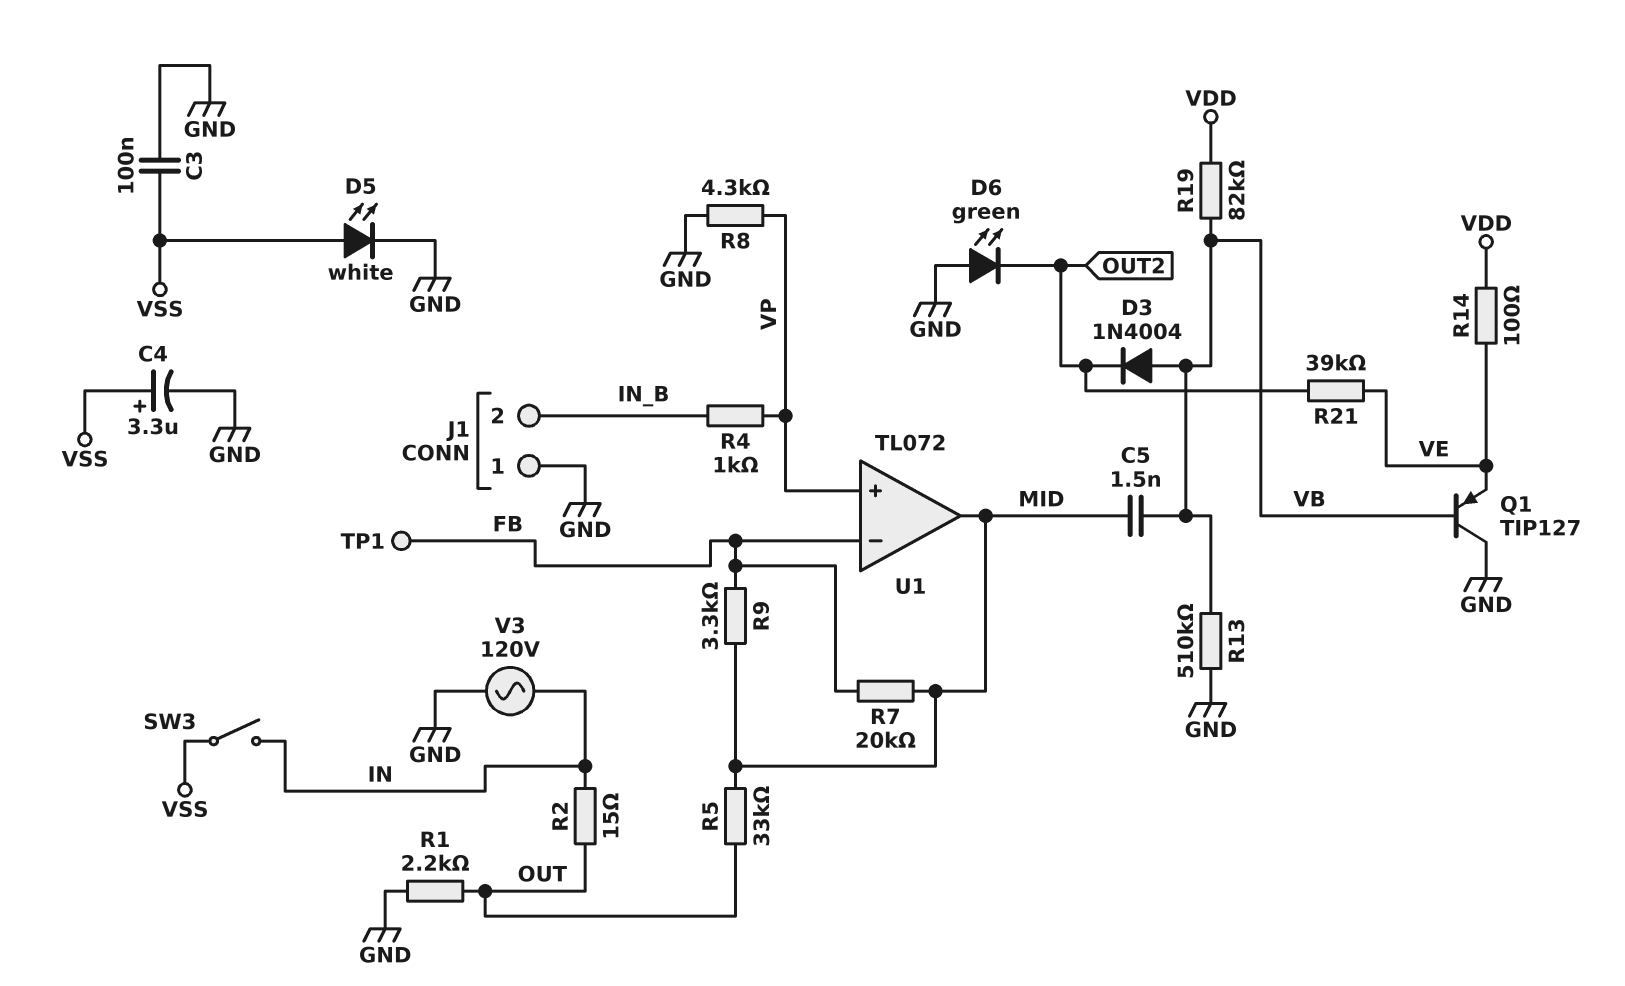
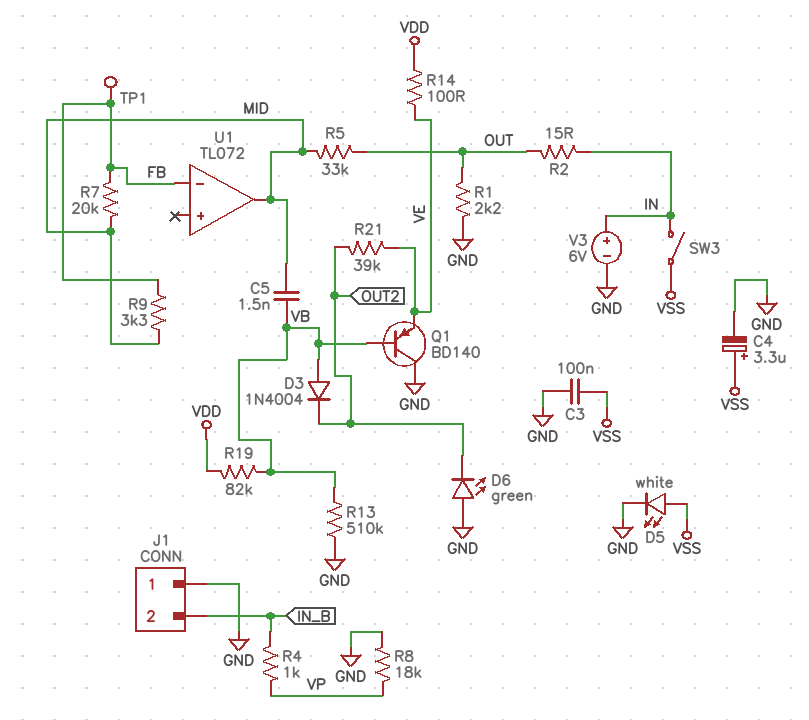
Q1: PNP TIP127 (B VB, C GND, E VE) -> PNP BD140 (B VB, C GND, E VE)
R8: 4.3k (GND, VP) -> 18k (GND, VP)
U1 pin in+: VP -> none
V3: AC 120V (GND, IN) -> 6V (plus IN, minus GND)

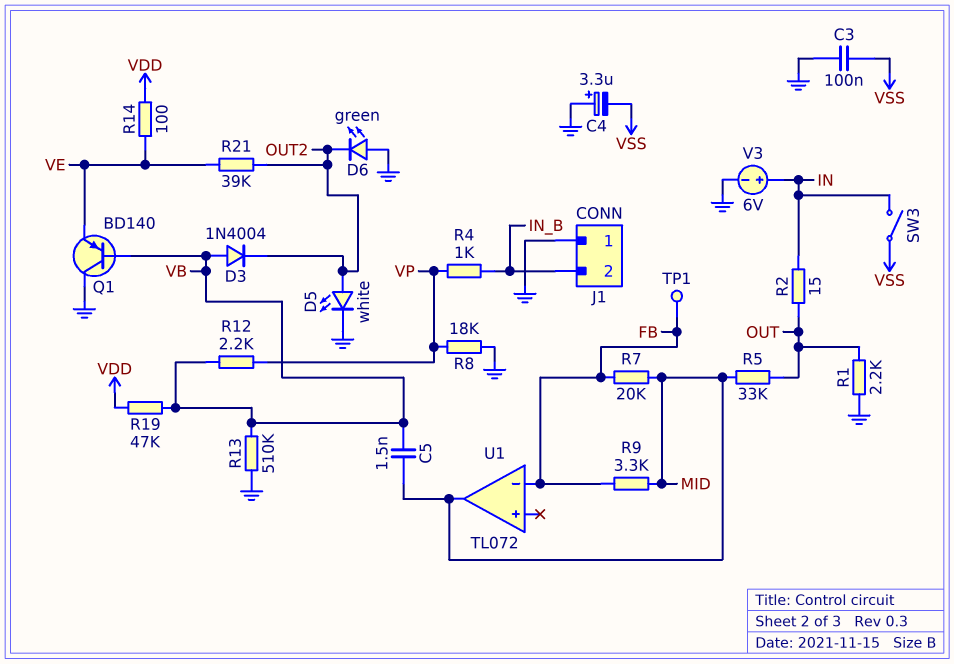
C4: 3.3uF (plus VSS, minus GND) -> 3.3uF (plus GND, minus VSS)
D5: LED white (A VSS, K GND) -> LED white (A OUT2, K GND)
R12: none -> 2.2k (VB, VP)
R19: 82k (VB, VDD) -> 47k (VB, VDD)

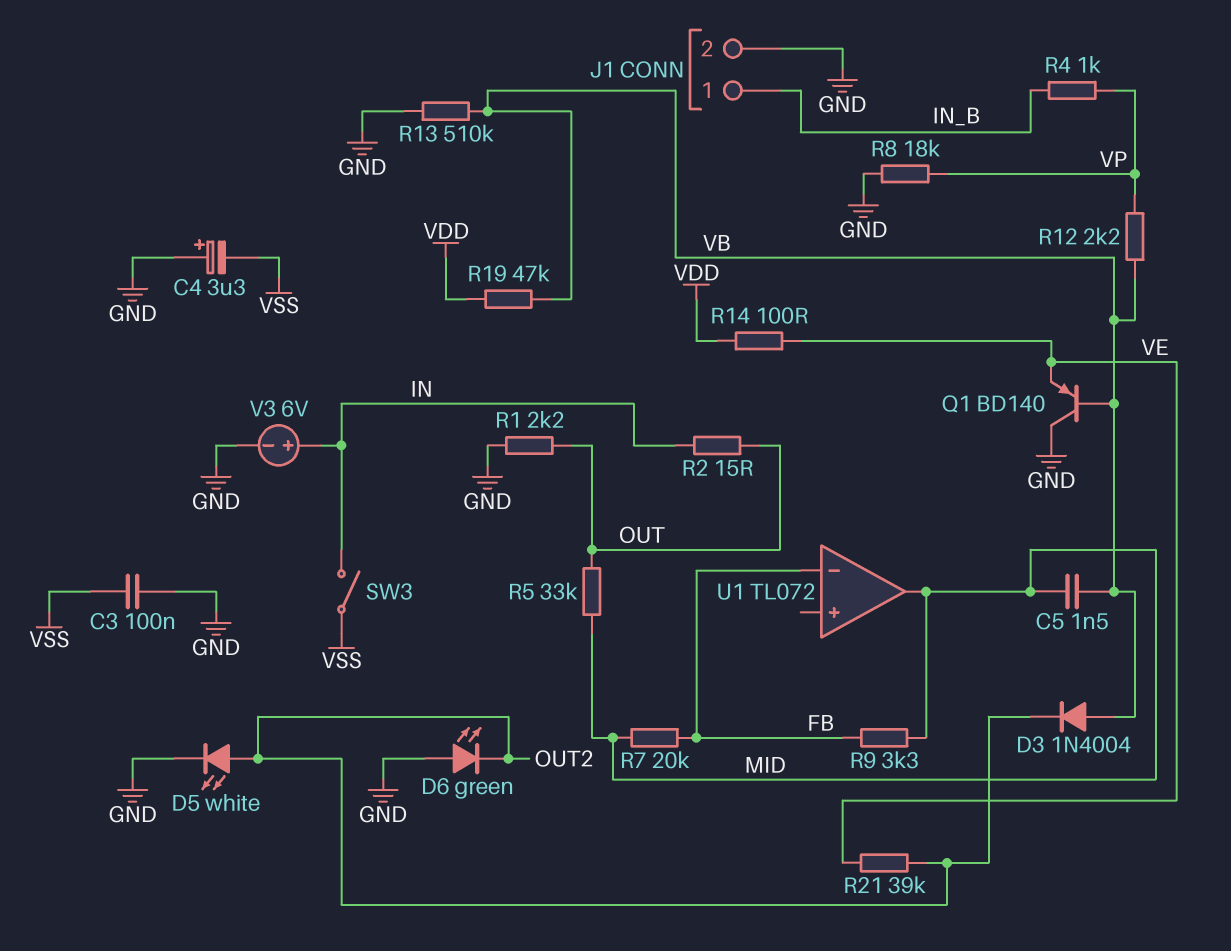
J1 pin 1: GND -> IN_B
J1 pin 2: IN_B -> GND
TP1: test point (FB) -> none

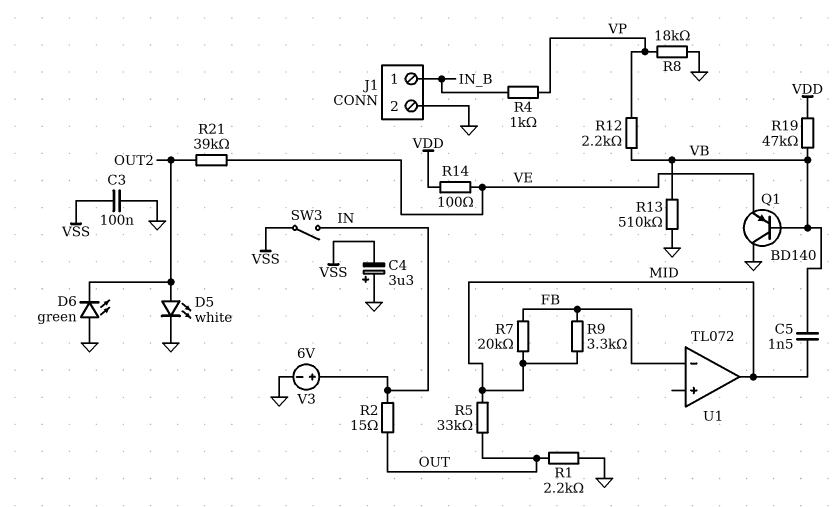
D3: diode 1N4004 (A VB, K OUT2) -> none

